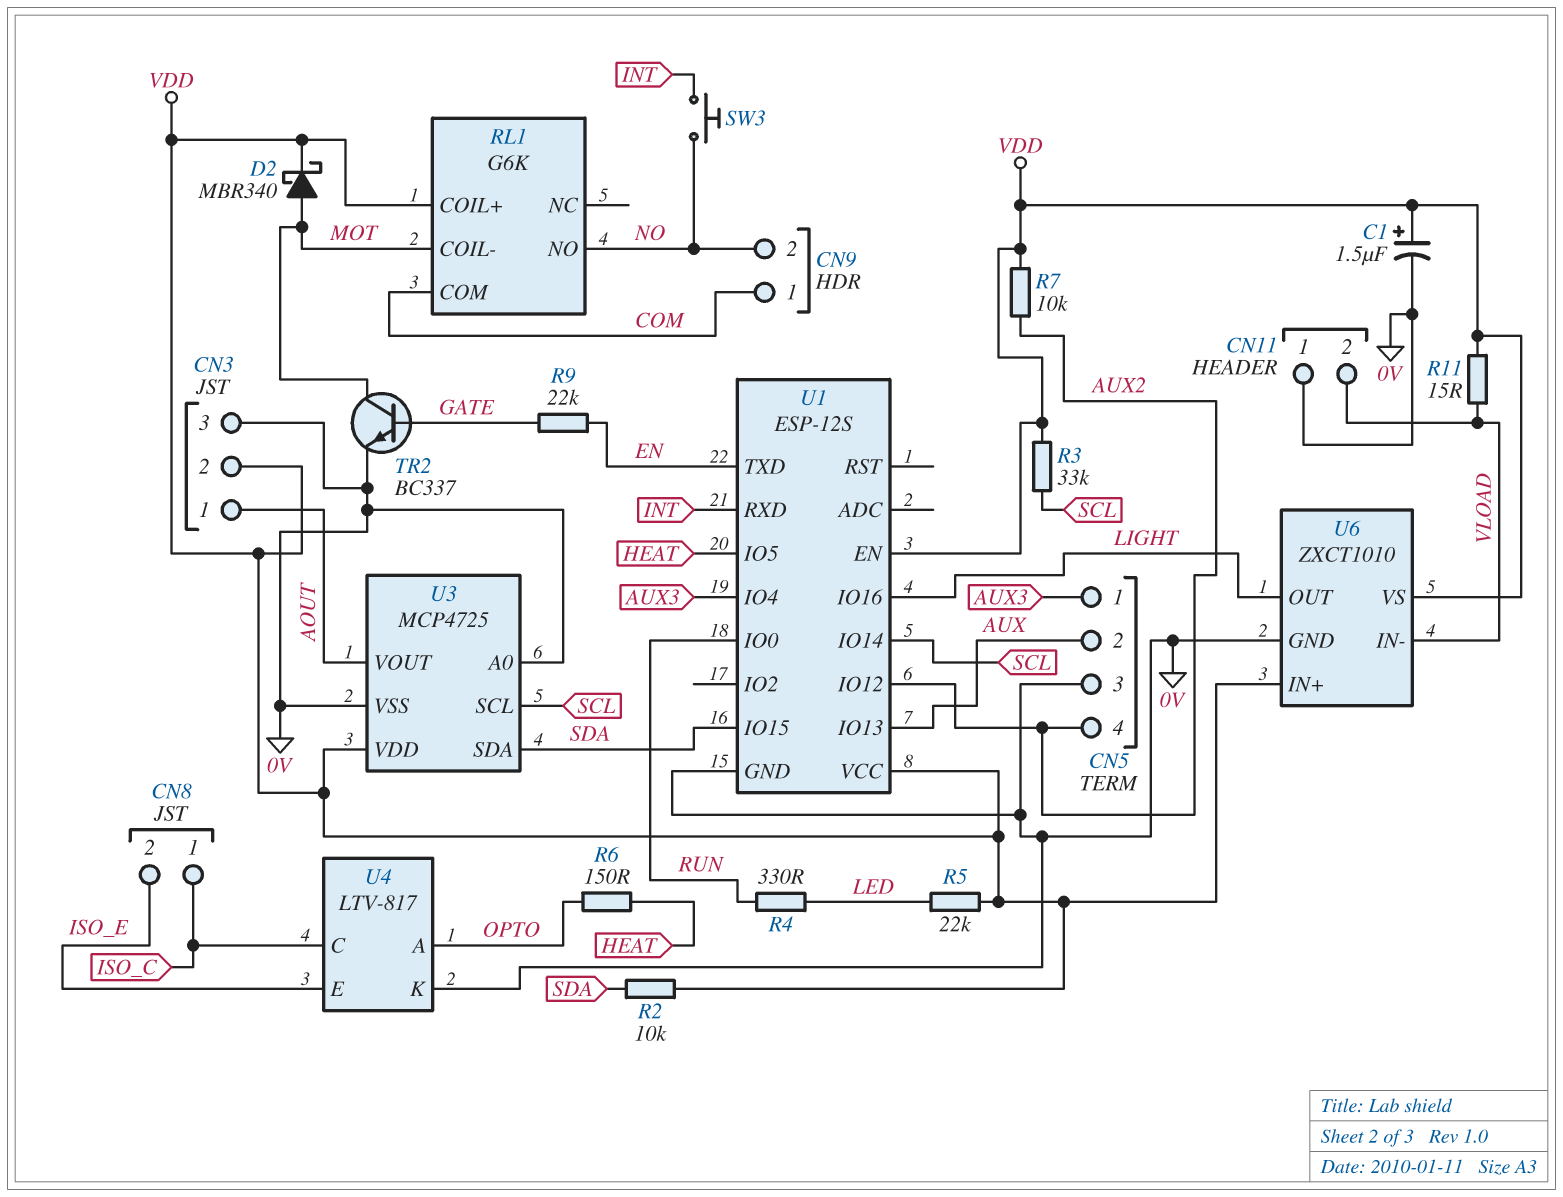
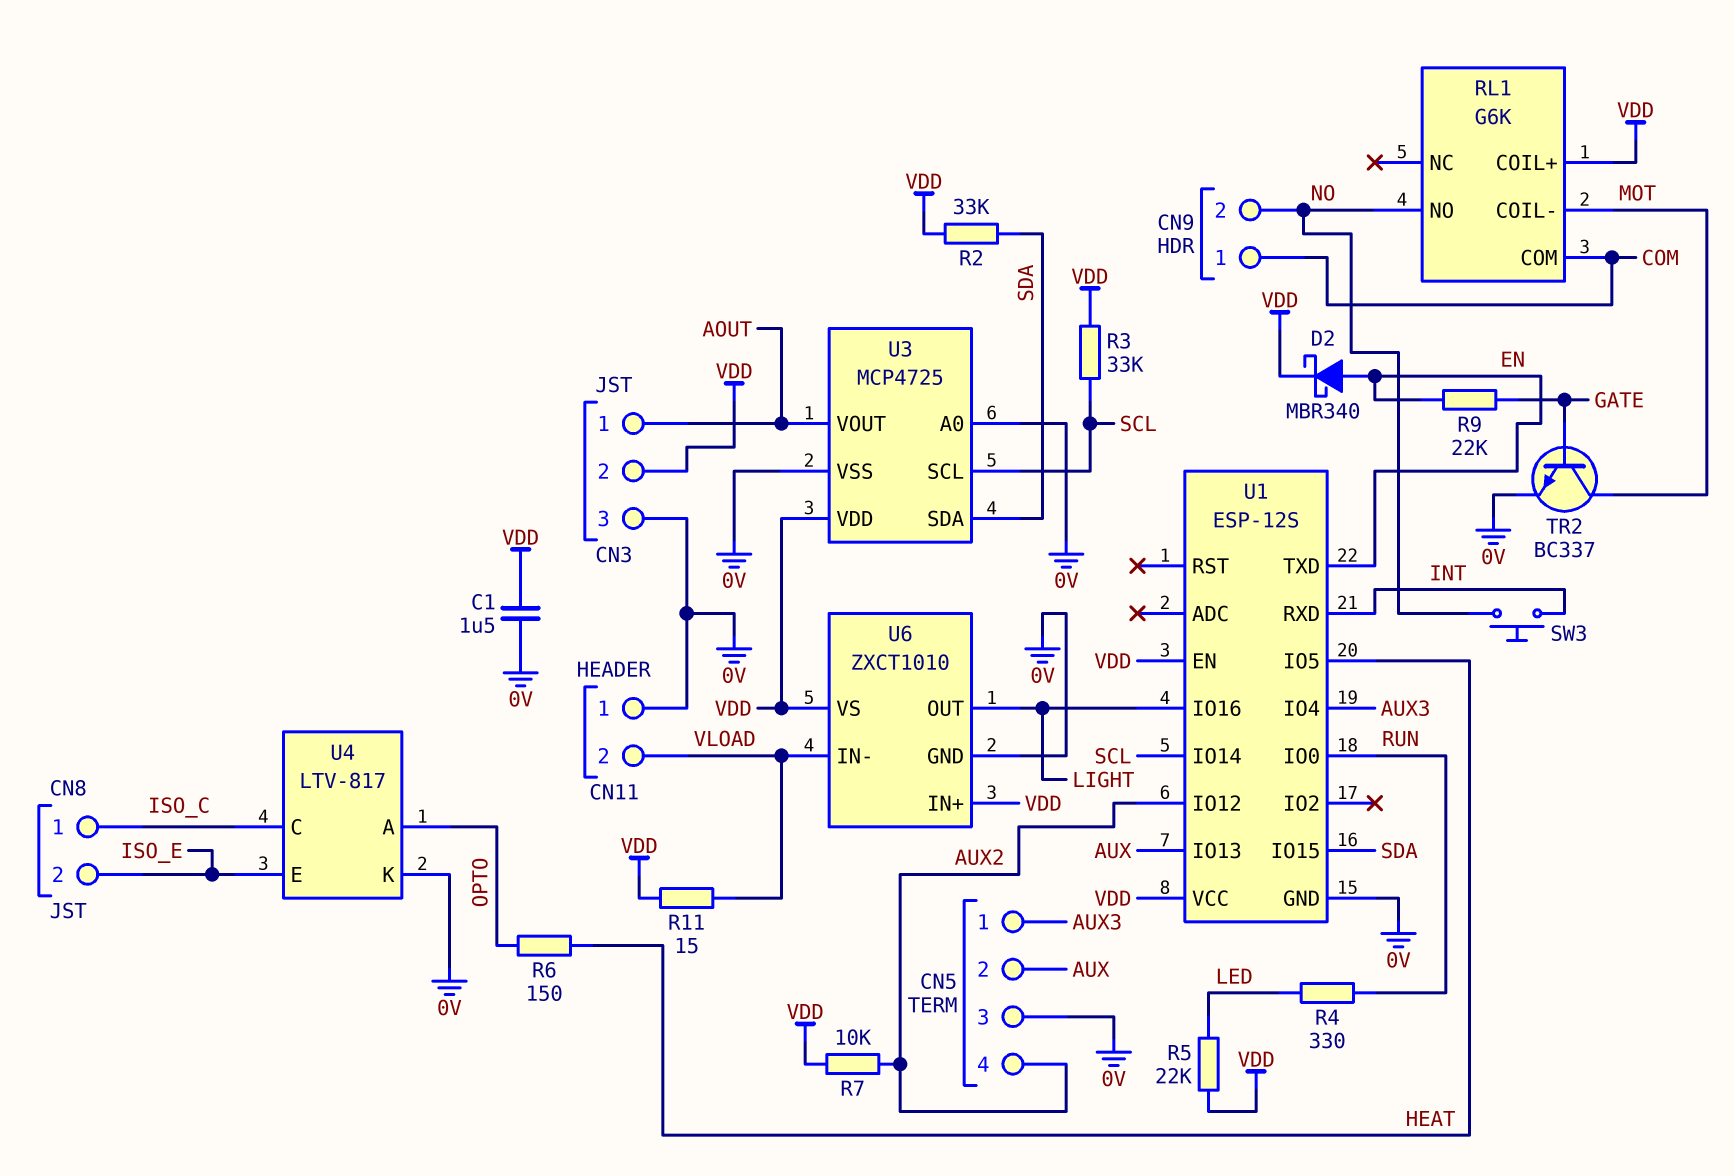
C1: 1.5uF (plus VDD, minus 0V) -> 1.5uF (0V, VDD)
D2: schottky MBR340 (A MOT, K VDD) -> schottky MBR340 (A EN, K VDD)
R2: 10k (SDA, VDD) -> 33k (SDA, VDD)

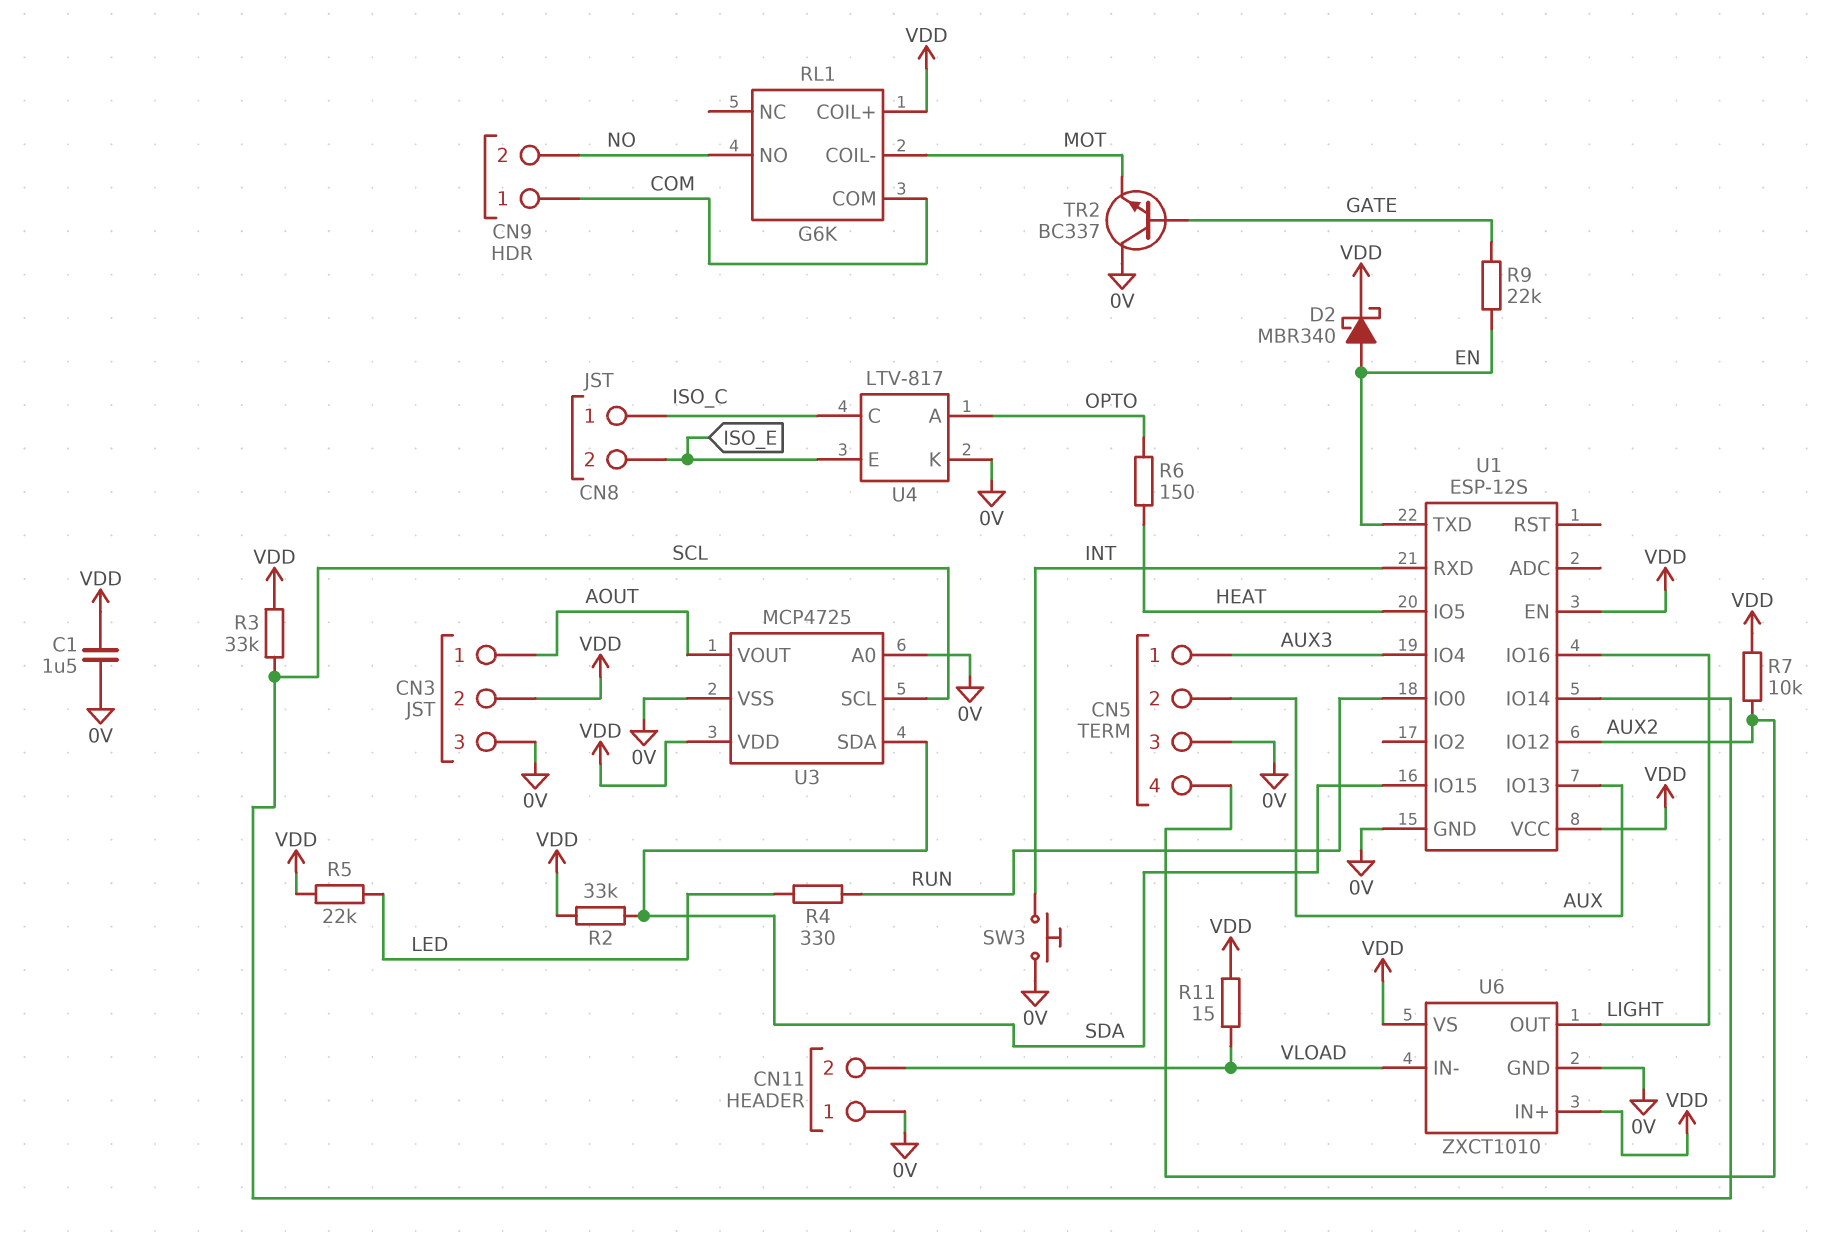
SW3: button (INT, NO) -> button (0V, INT)
TR2: NPN BC337 (B GATE, C MOT, E 0V) -> NPN BC337 (B GATE, C 0V, E MOT)

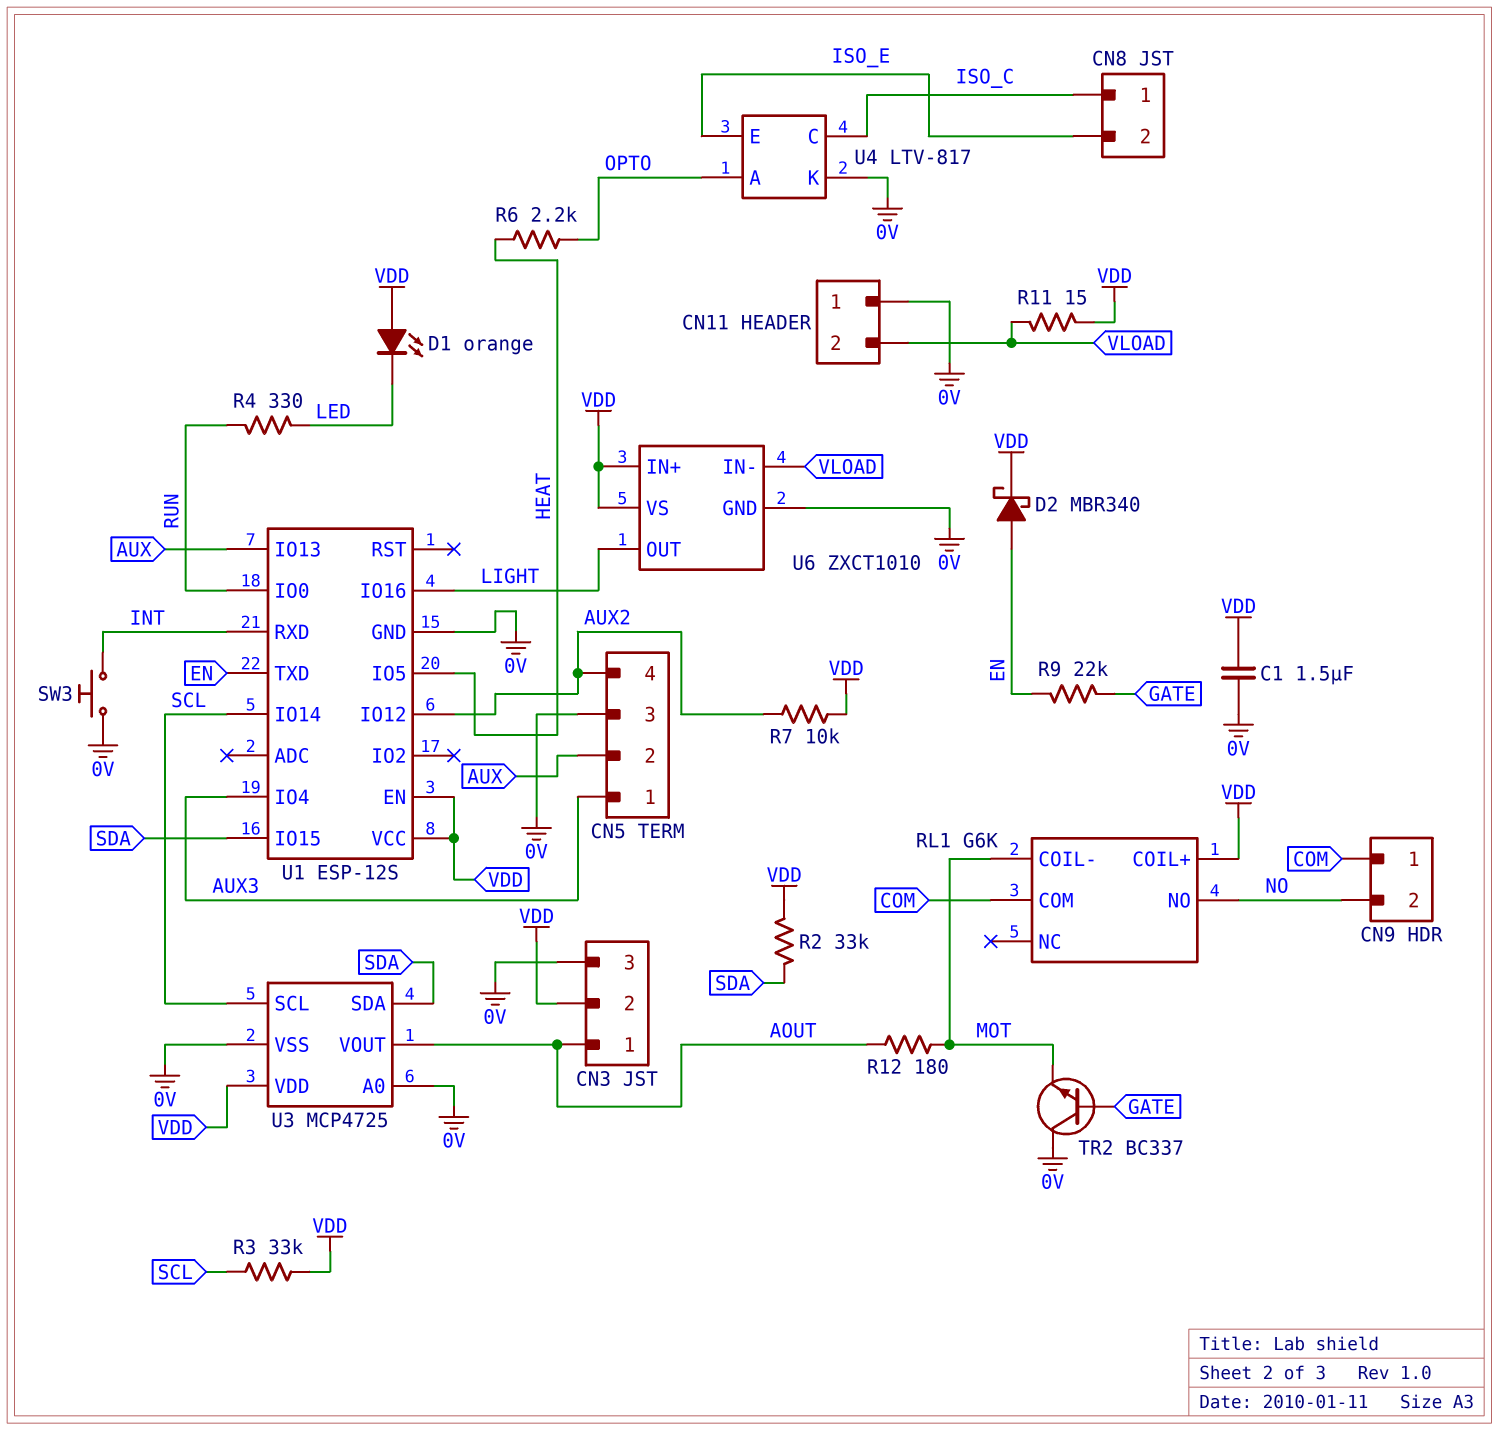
D1: none -> LED orange (A VDD, K LED)
R5: 22k (LED, VDD) -> none
R6: 150 (HEAT, OPTO) -> 2.2k (HEAT, OPTO)
R12: none -> 180 (AOUT, MOT)

